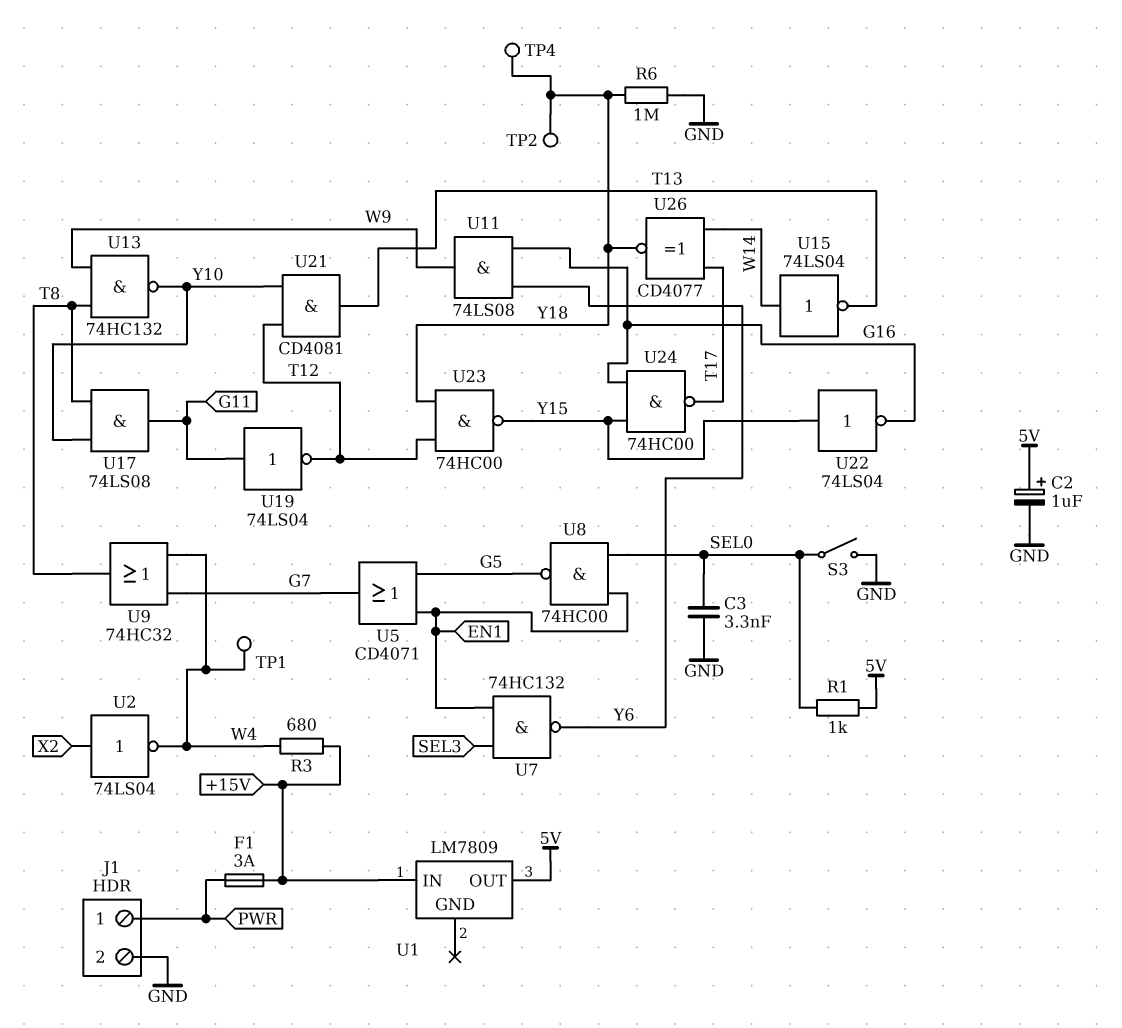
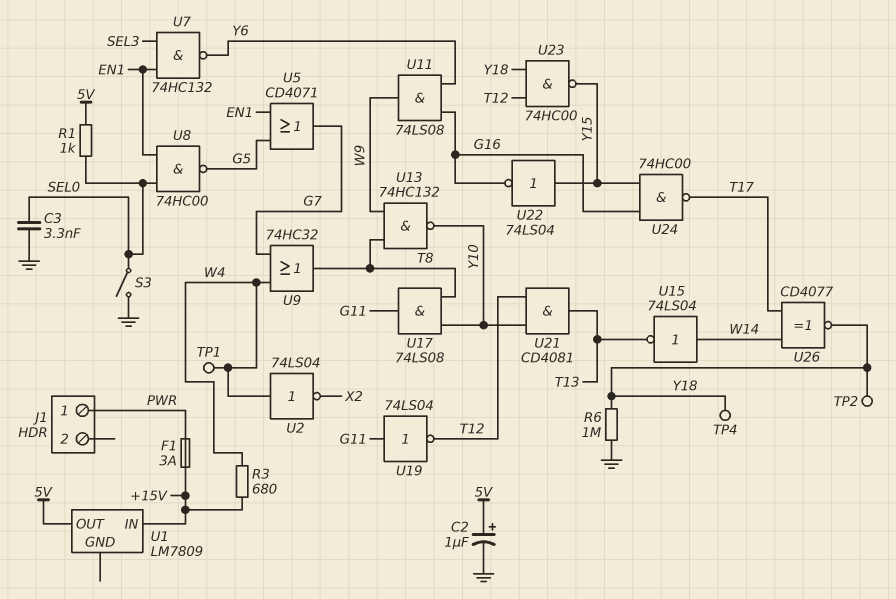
J1 pin 2: GND -> none
U2: NOT 74LS04 (in X2, out W4) -> NOT 74LS04 (in W4, out X2)

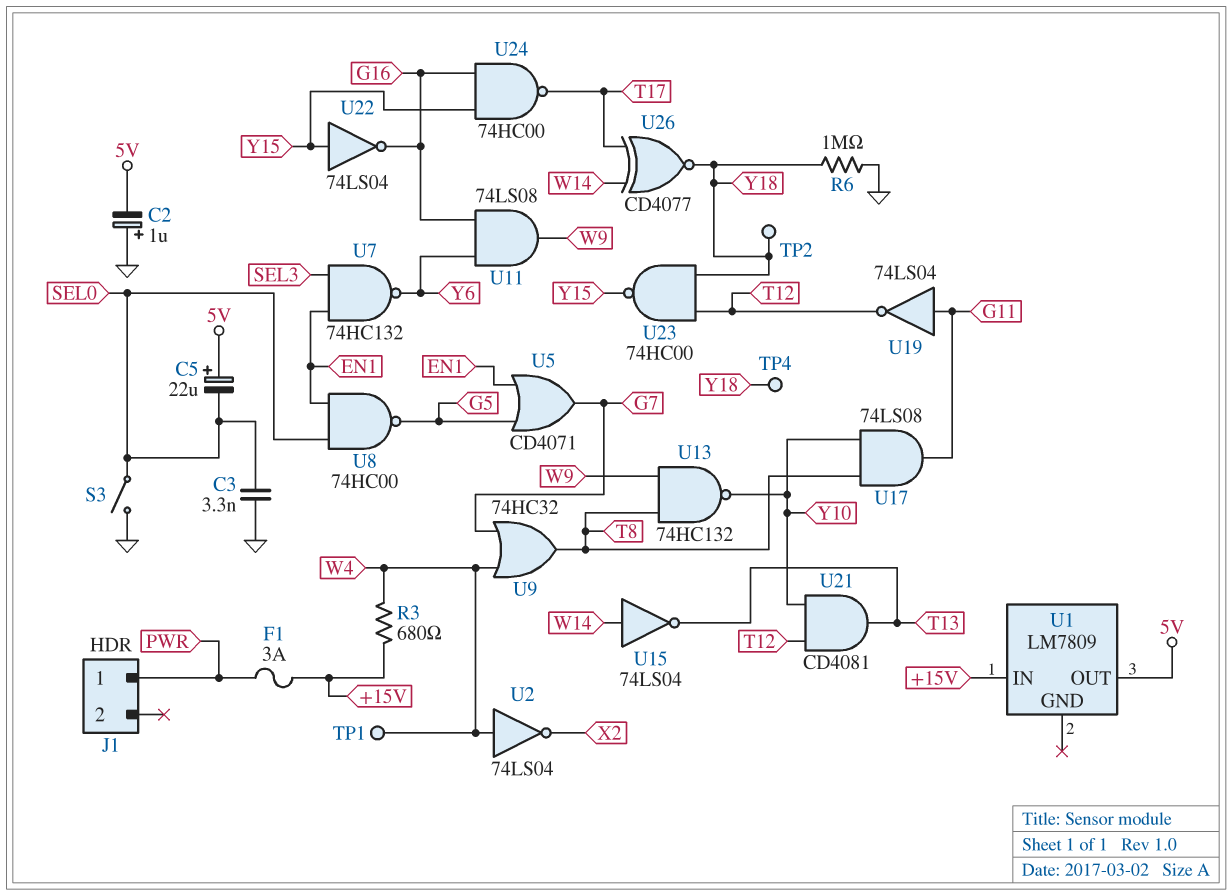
C2: 1uF (plus 5V, minus GND) -> 1uF (plus GND, minus 5V)
C5: none -> 22uF (plus 5V, minus SEL0)
R1: 1k (5V, SEL0) -> none

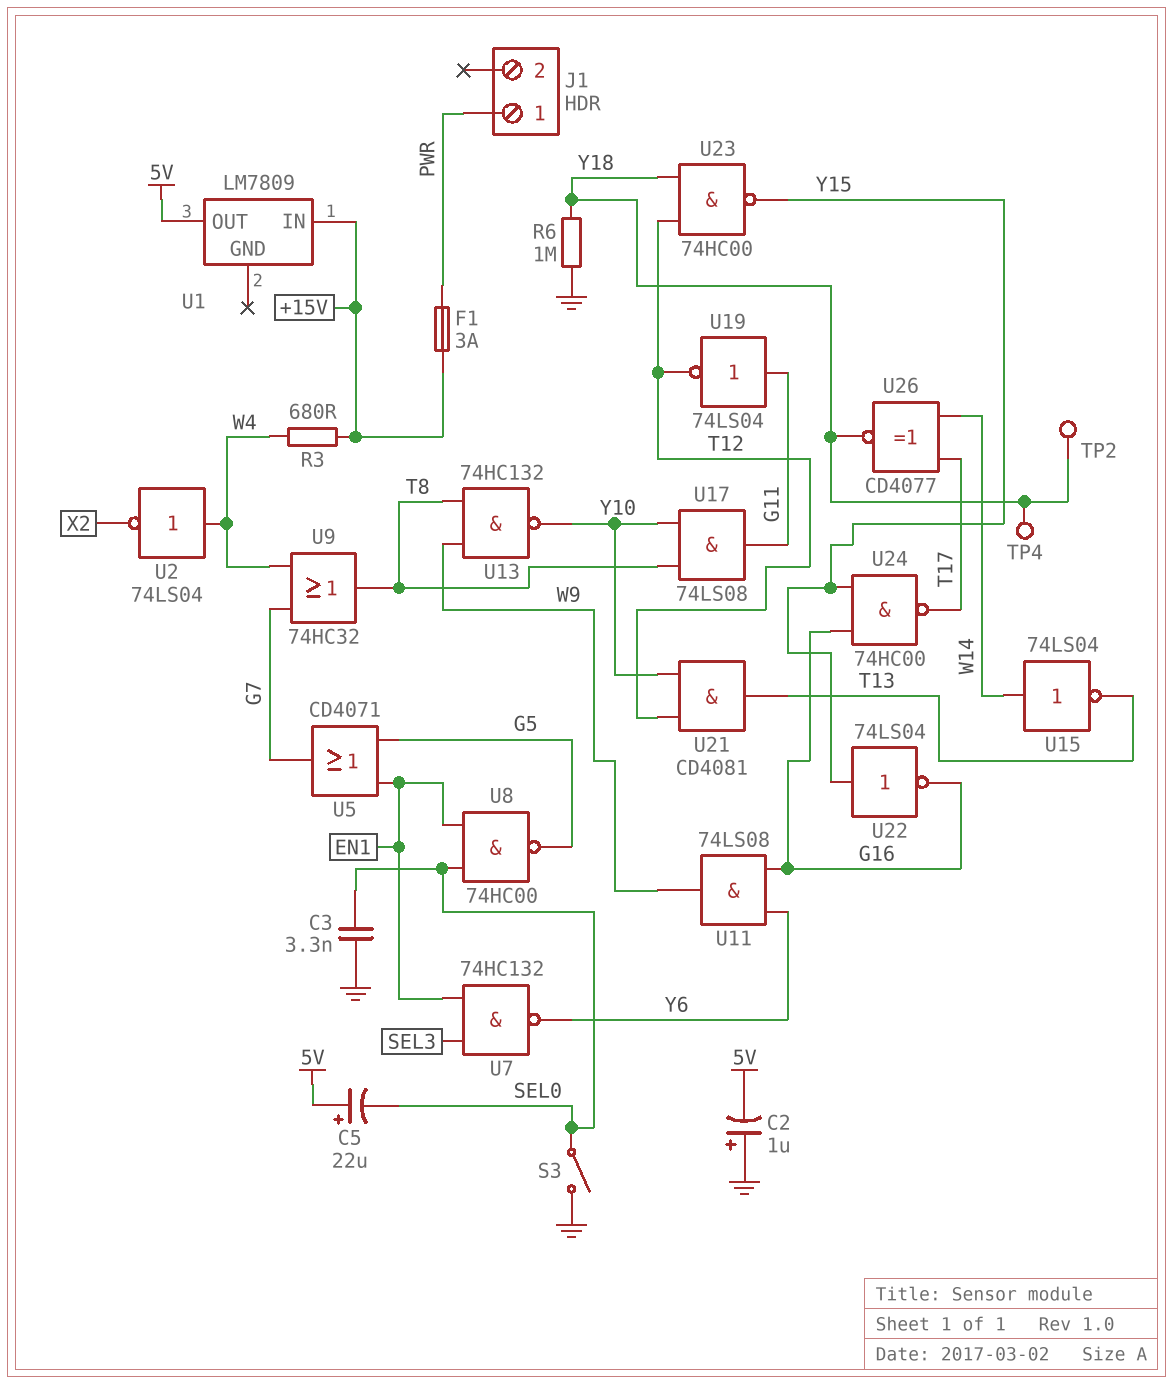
TP1: test point (W4) -> none

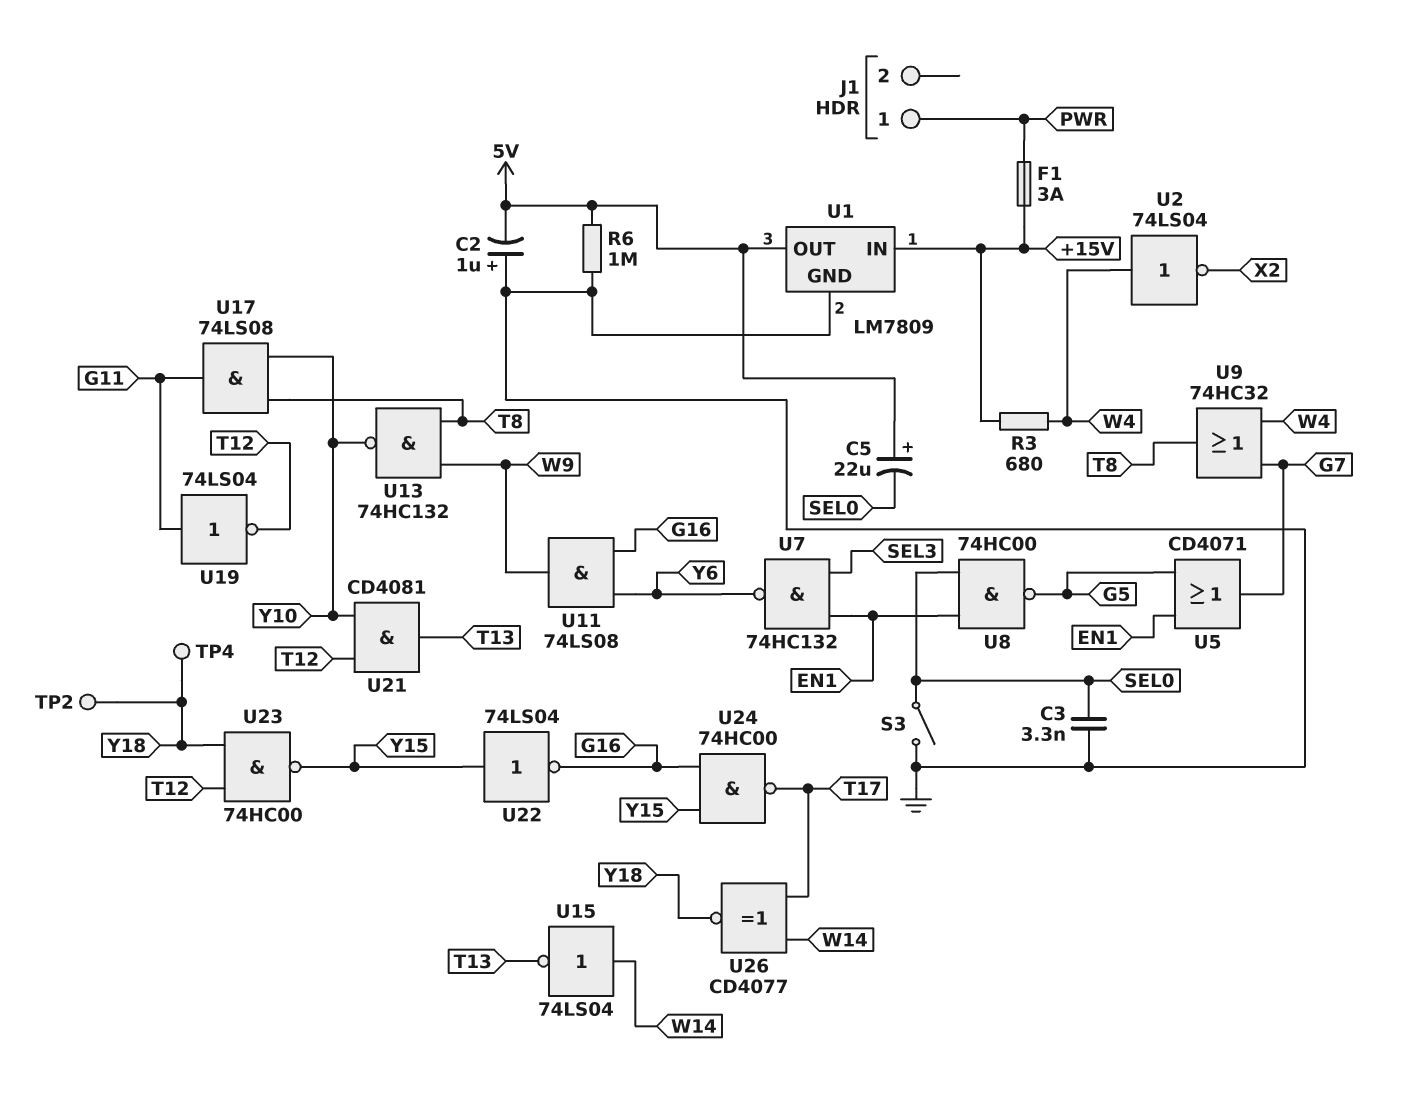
R6: 1M (GND, Y18) -> 1M (5V, GND)
U1 pin GND: none -> GND

